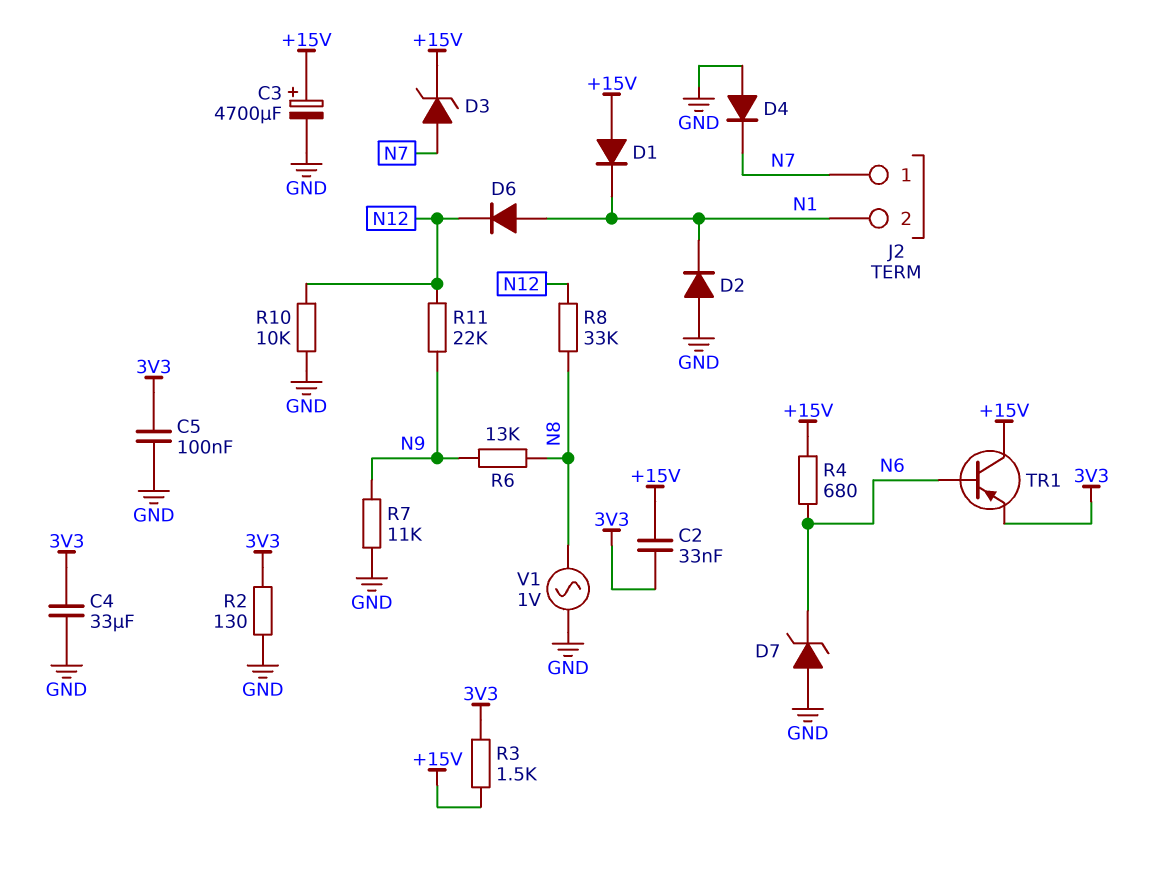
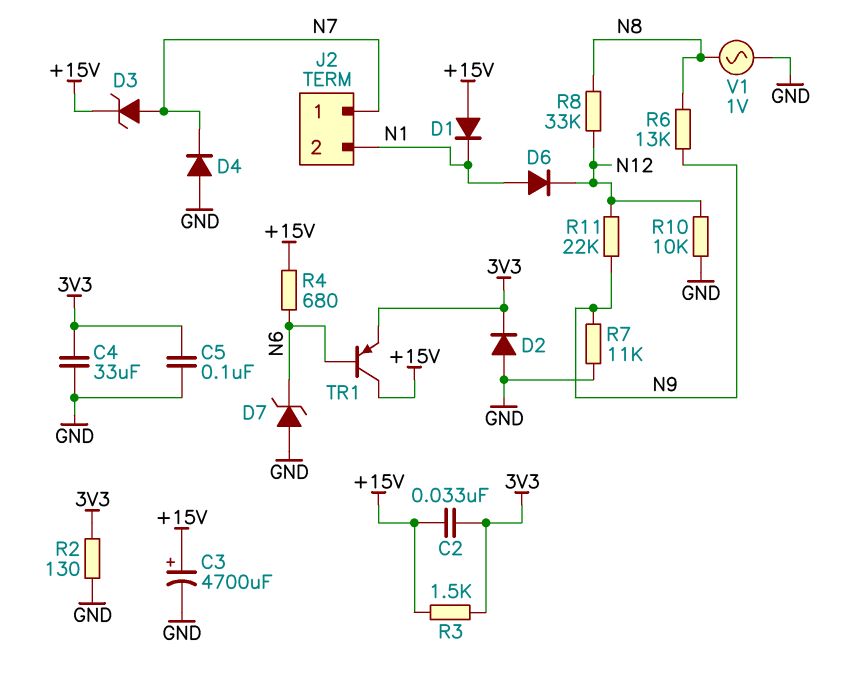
D2: diode (A GND, K N1) -> diode (A GND, K 3V3)

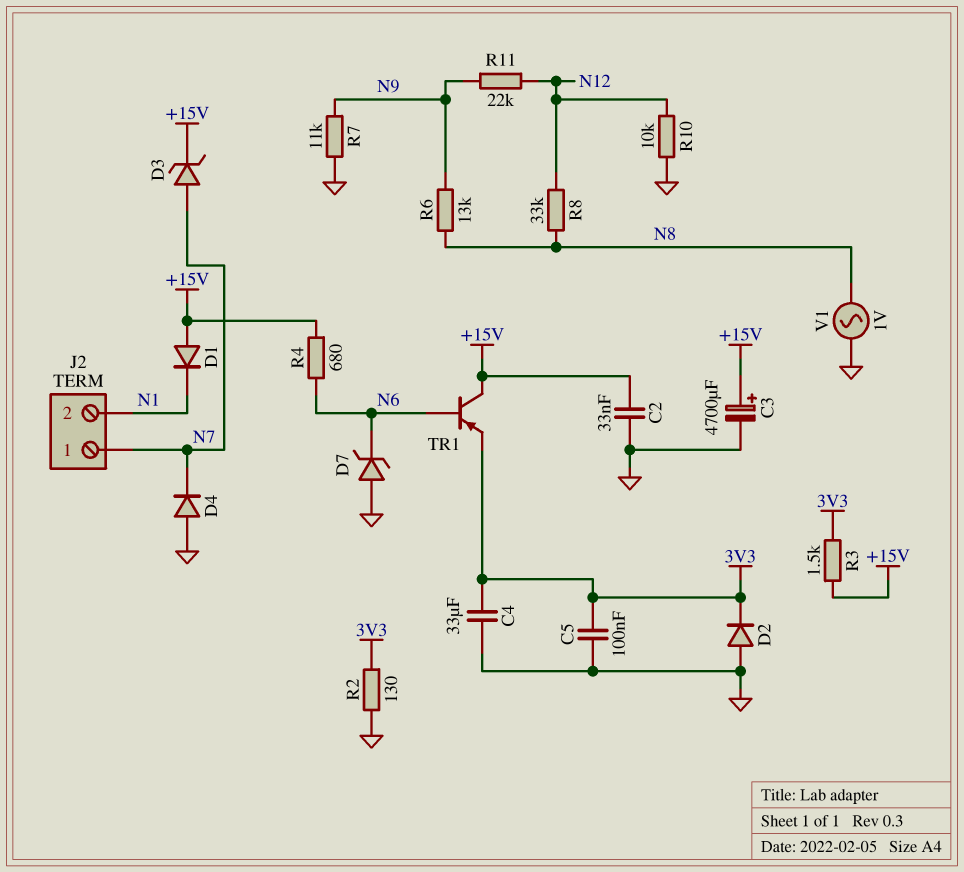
C2: 33nF (+15V, 3V3) -> 33nF (+15V, GND)
D6: diode (A N1, K N12) -> none

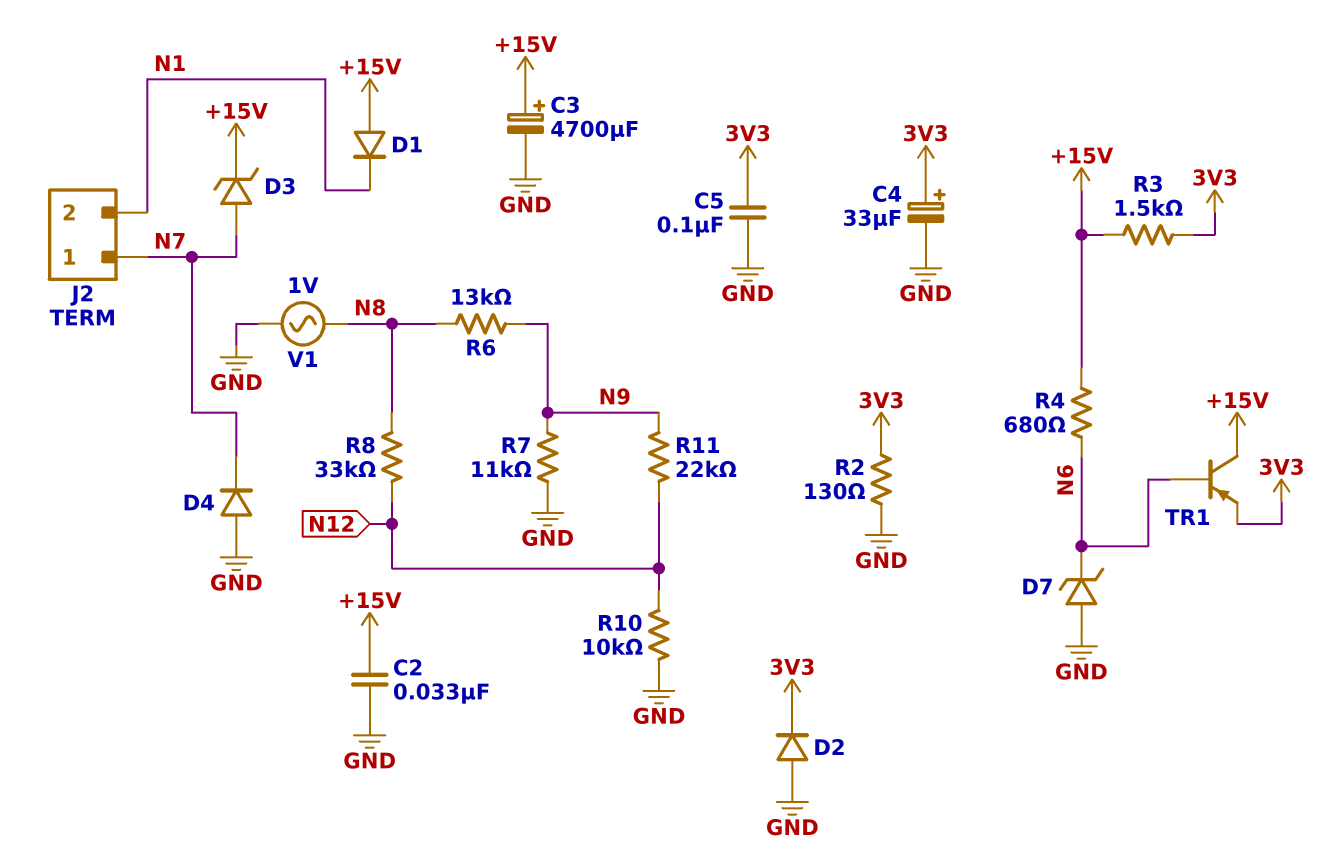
C4: 33uF (3V3, GND) -> 33uF (plus 3V3, minus GND)

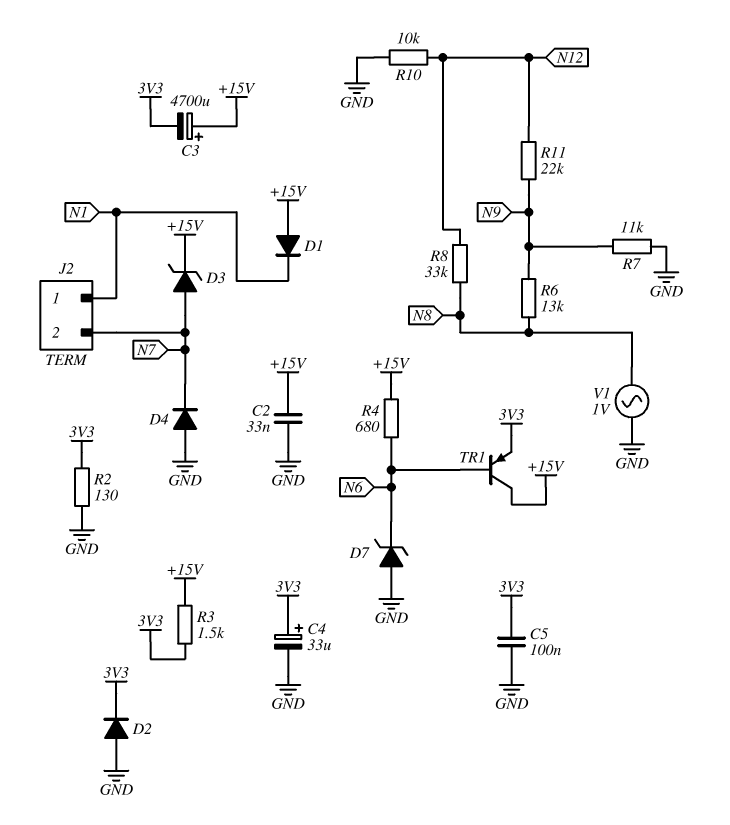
C3: 4700uF (plus +15V, minus GND) -> 4700uF (plus +15V, minus 3V3)
J2 pin 1: N7 -> N1
J2 pin 2: N1 -> N7

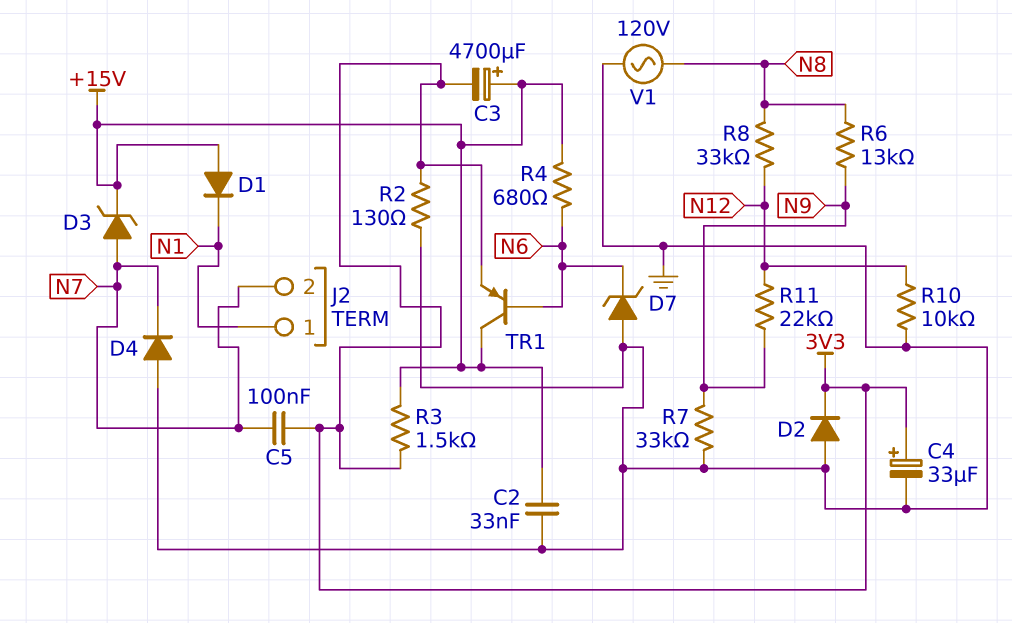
C5: 100nF (3V3, GND) -> 100nF (3V3, N7)
R7: 11k (GND, N9) -> 33k (GND, N9)
V1: AC 1V (GND, N8) -> AC 120V (GND, N8)

